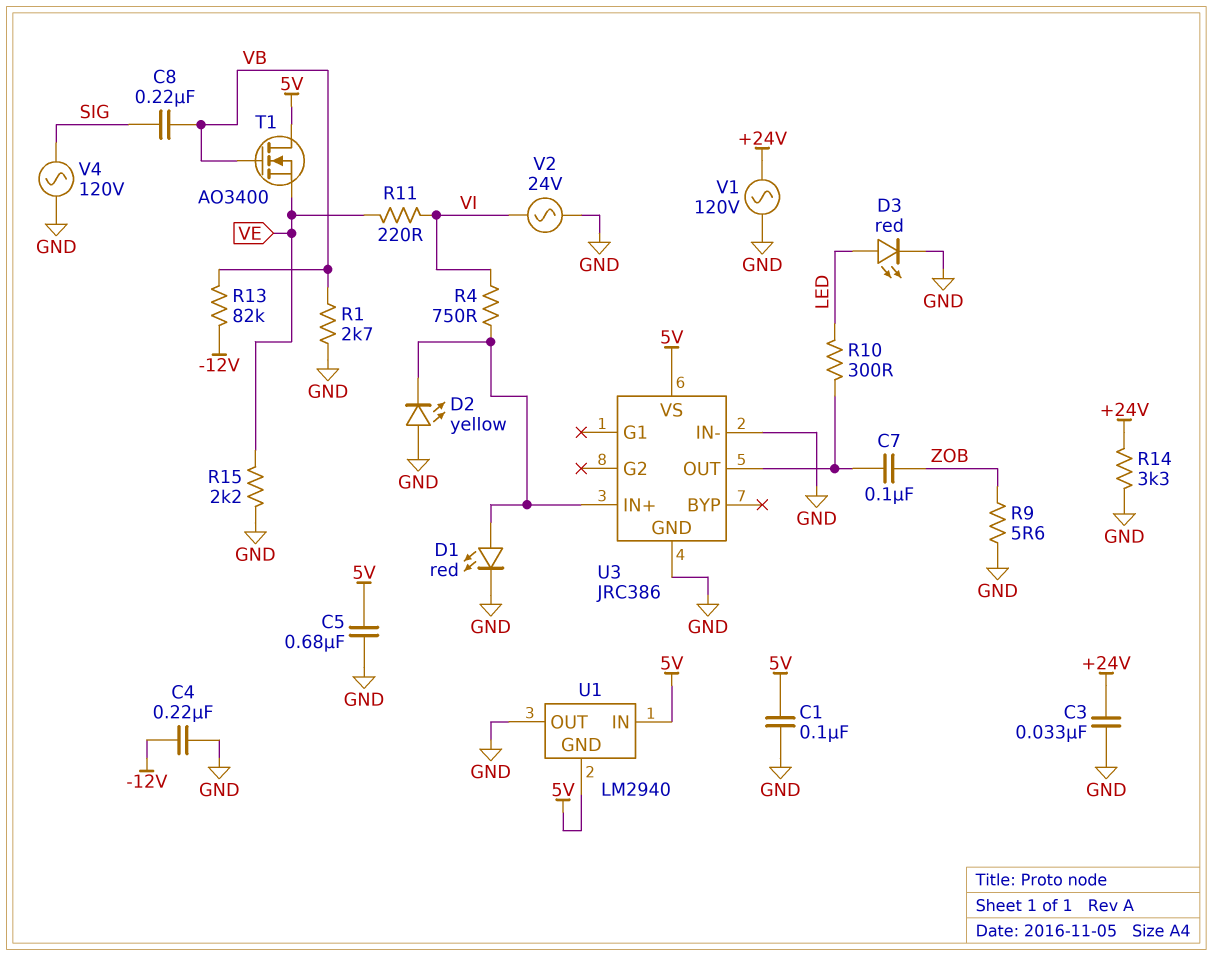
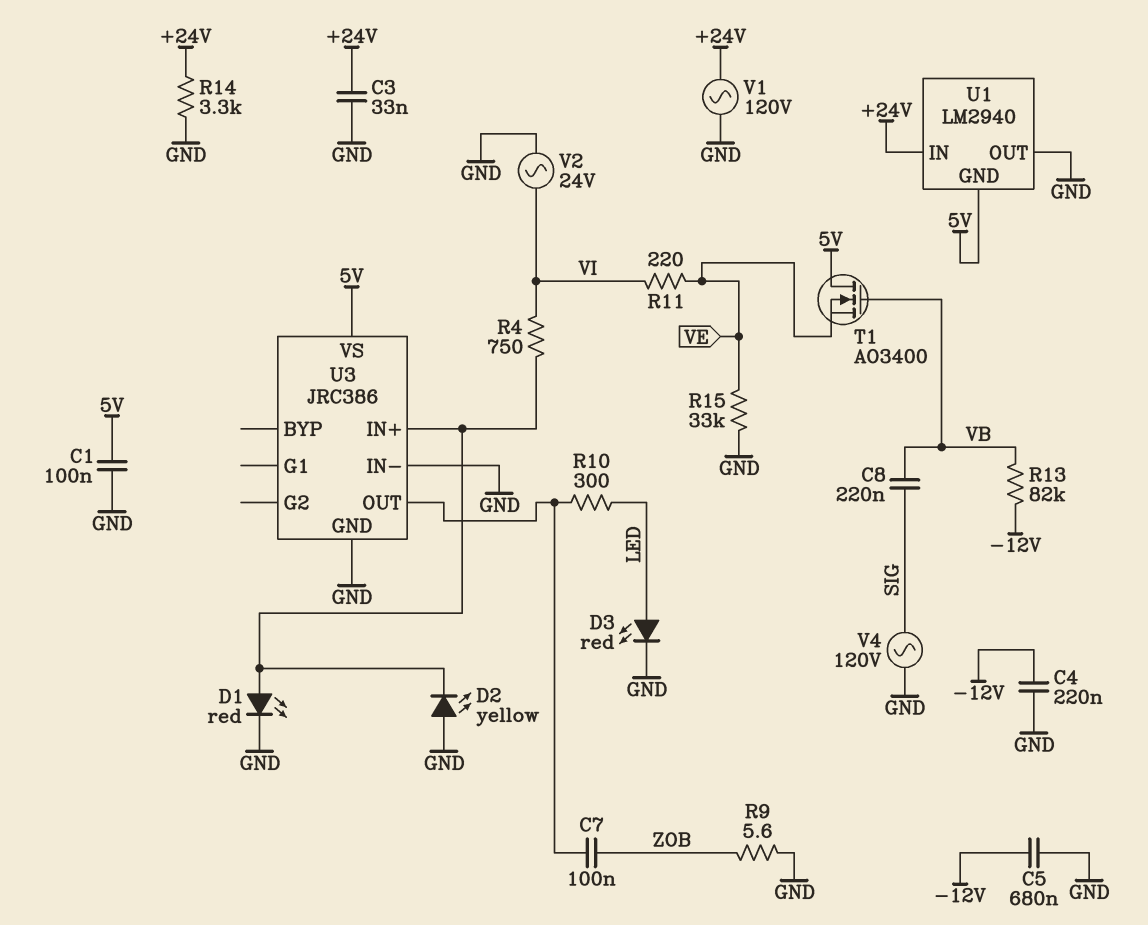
C5: 680nF (5V, GND) -> 680nF (-12V, GND)
R1: 2.7k (GND, VB) -> none
R15: 2.2k (GND, VE) -> 33k (GND, VE)
U1 pin IN: 5V -> +24V

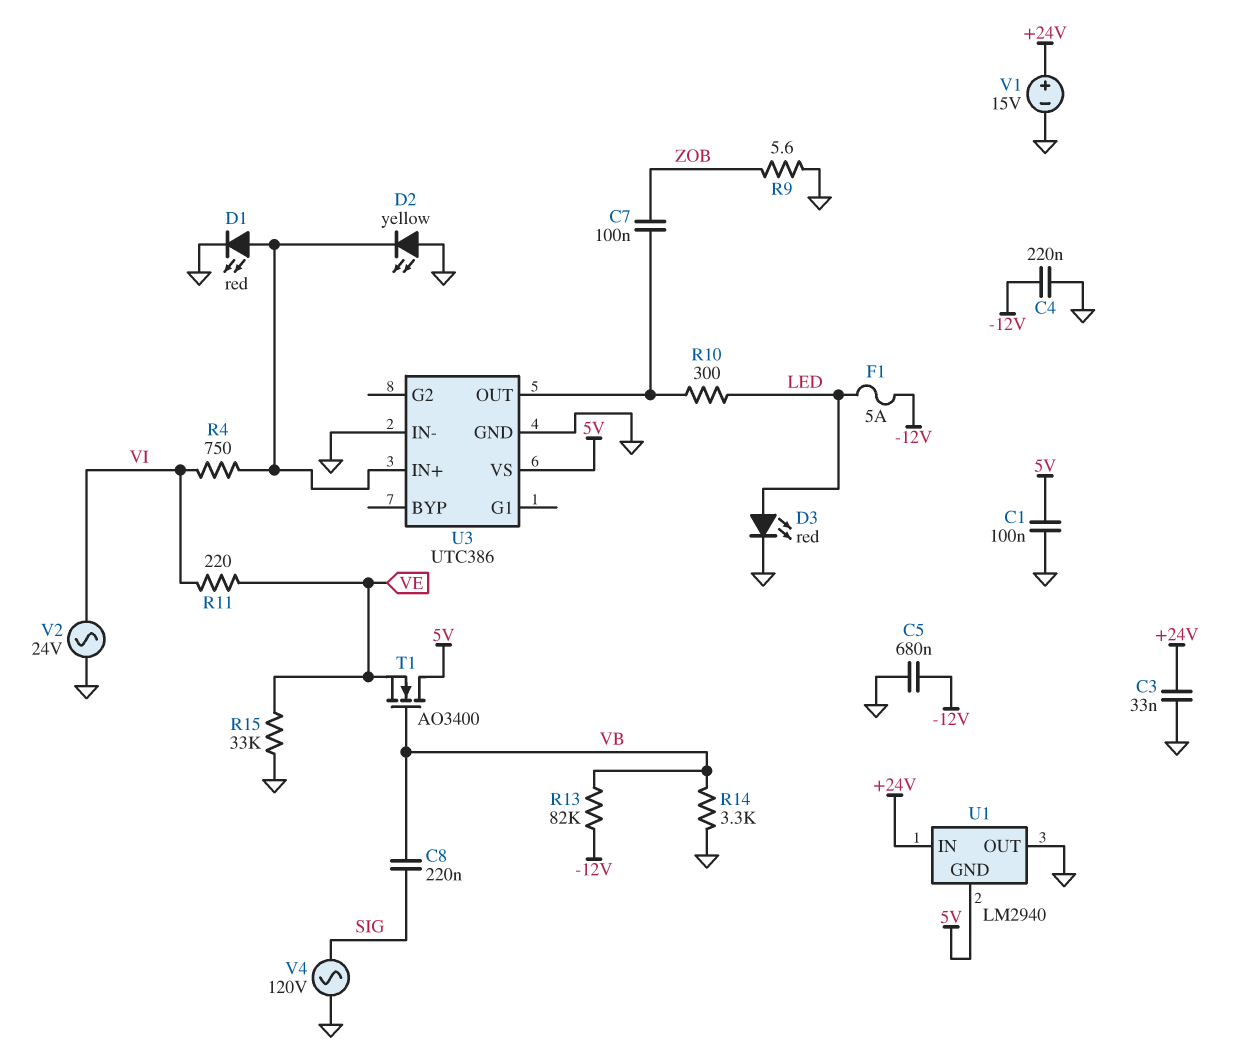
F1: none -> 5A (-12V, LED)
R14: 3.3k (+24V, GND) -> 3.3k (GND, VB)
U3: JRC386 -> UTC386
V1: AC 120V (+24V, GND) -> 15V (plus +24V, minus GND)

